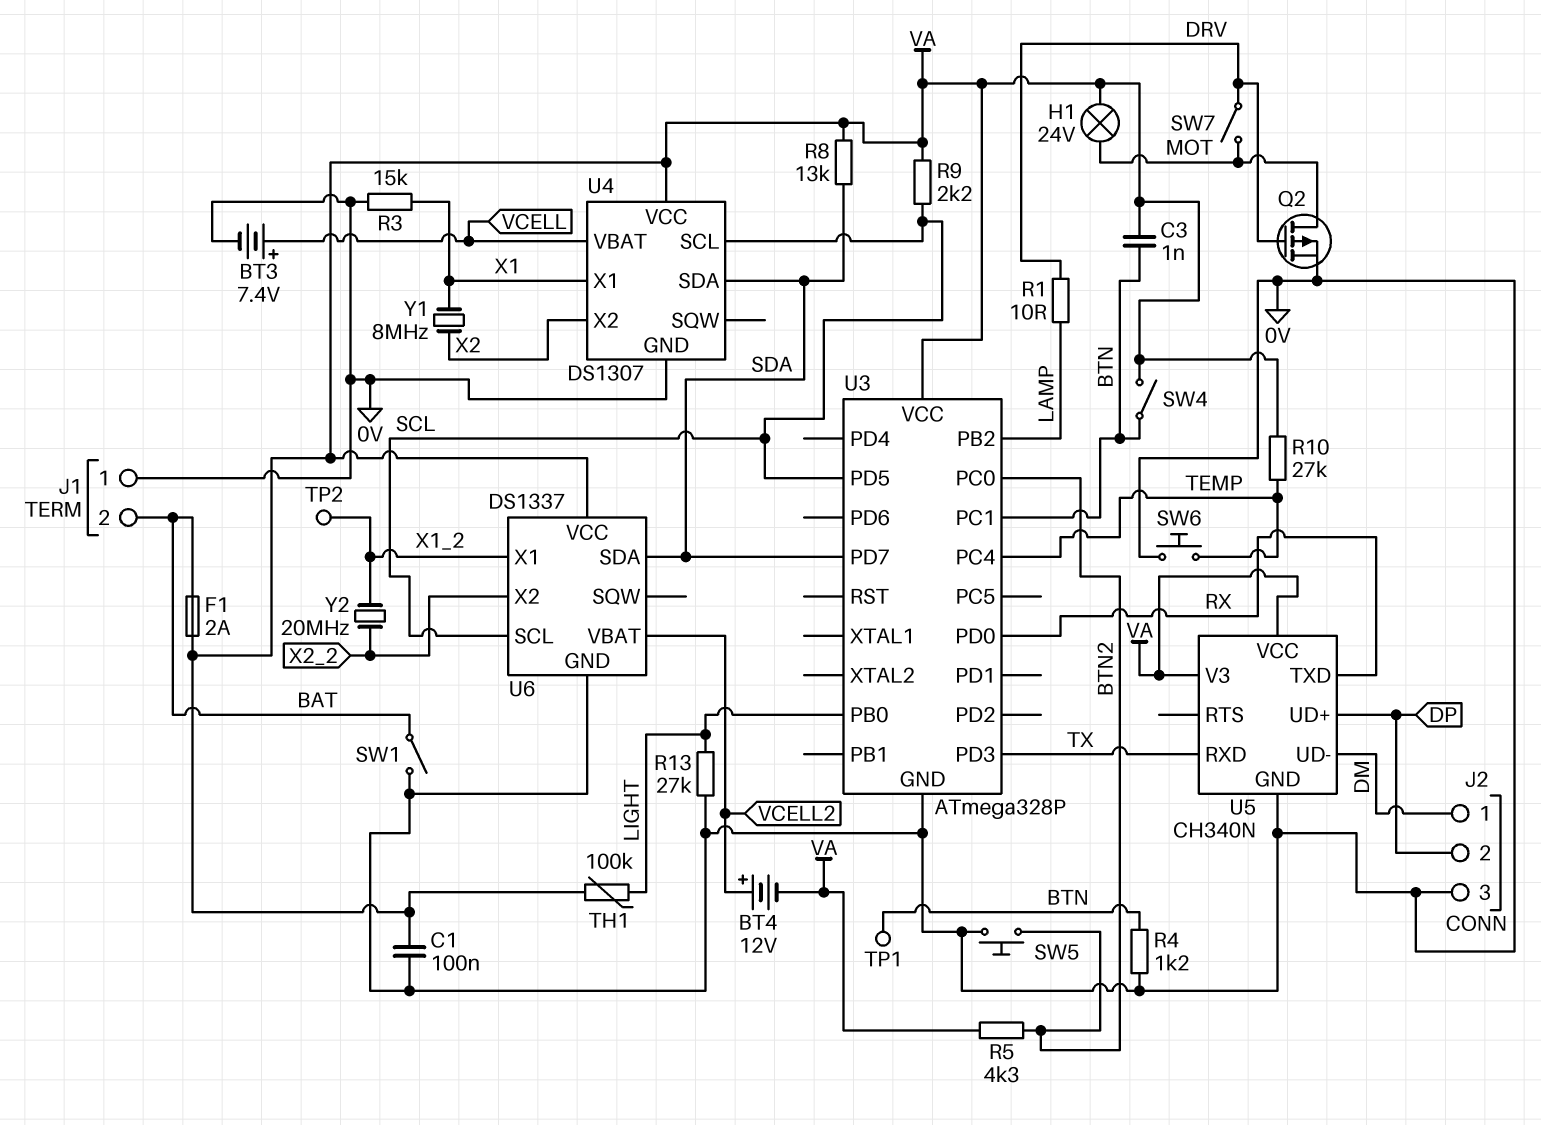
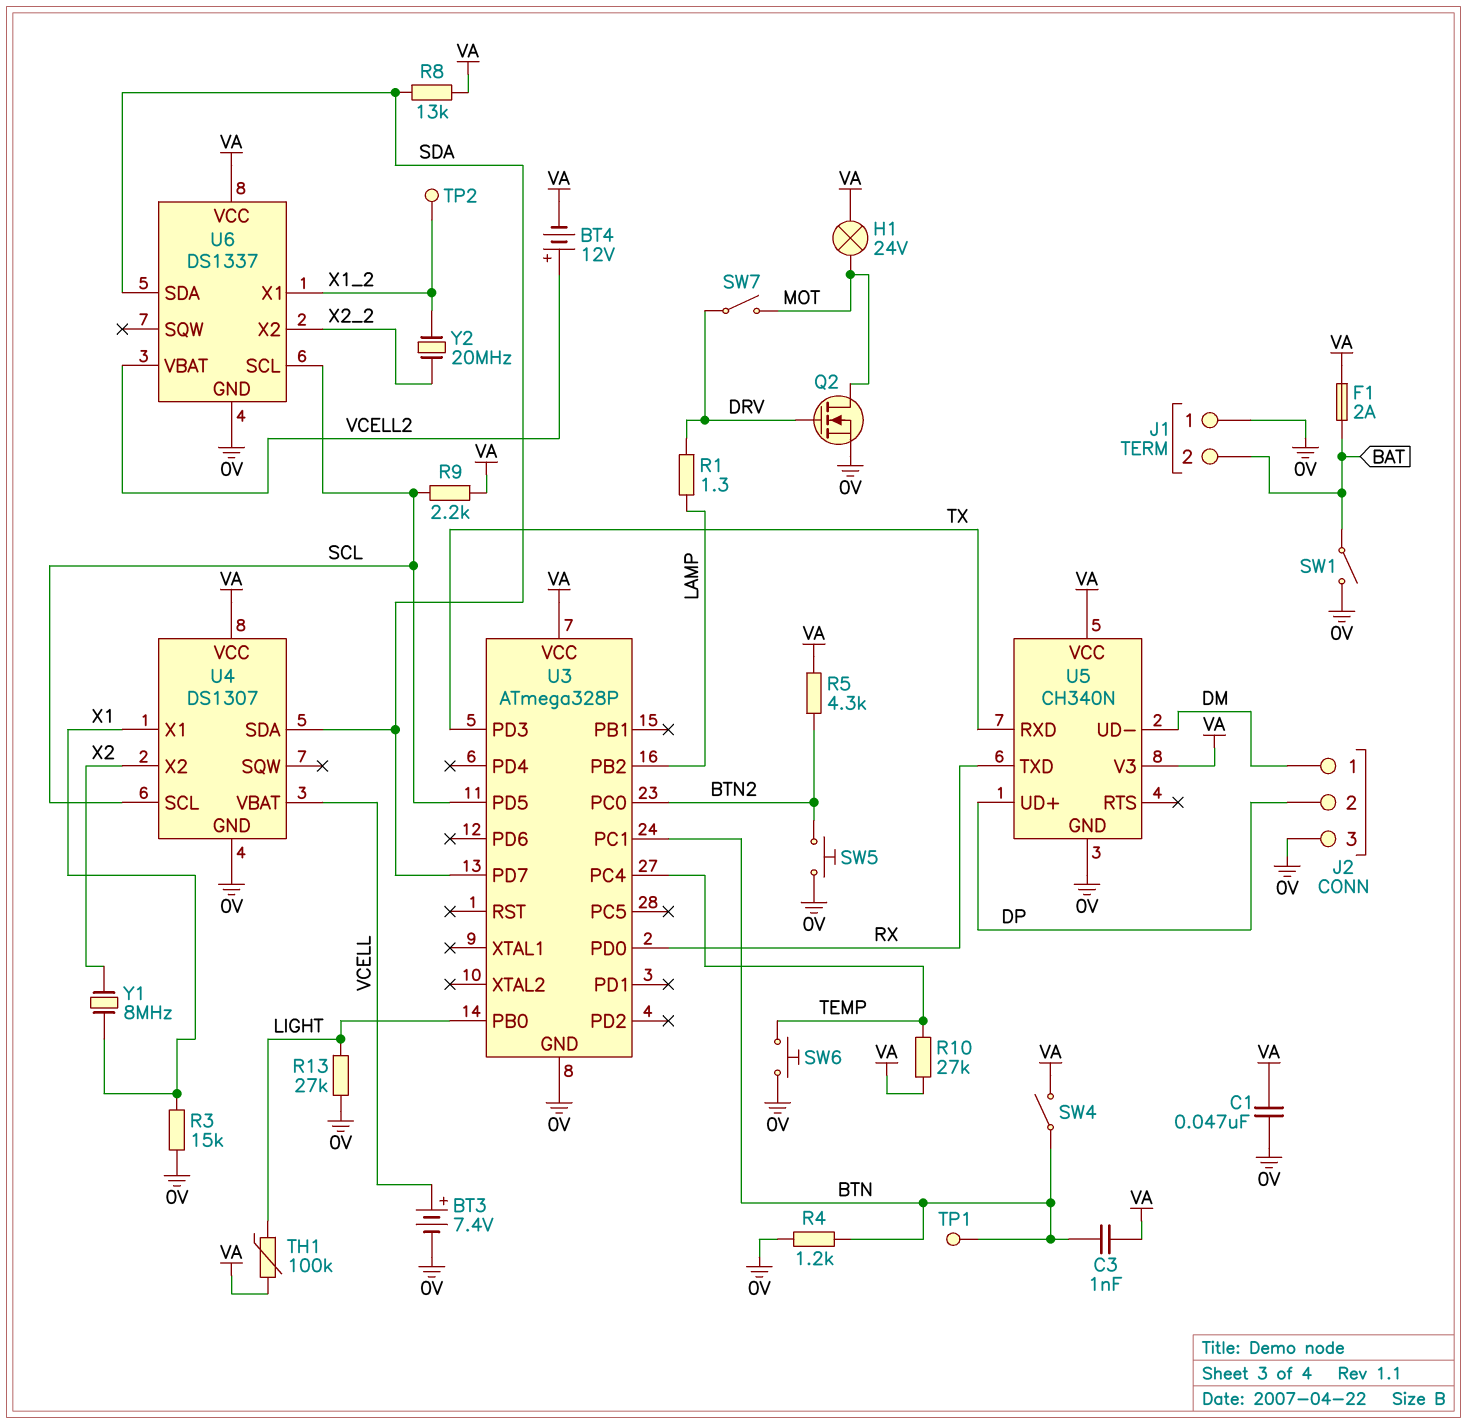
C1: 100nF (0V, VA) -> 47nF (0V, VA)
Q2: PMOS (G DRV, D MOT, S 0V) -> NMOS (G DRV, D MOT, S 0V)
R1: 10 (DRV, LAMP) -> 1.3 (DRV, LAMP)

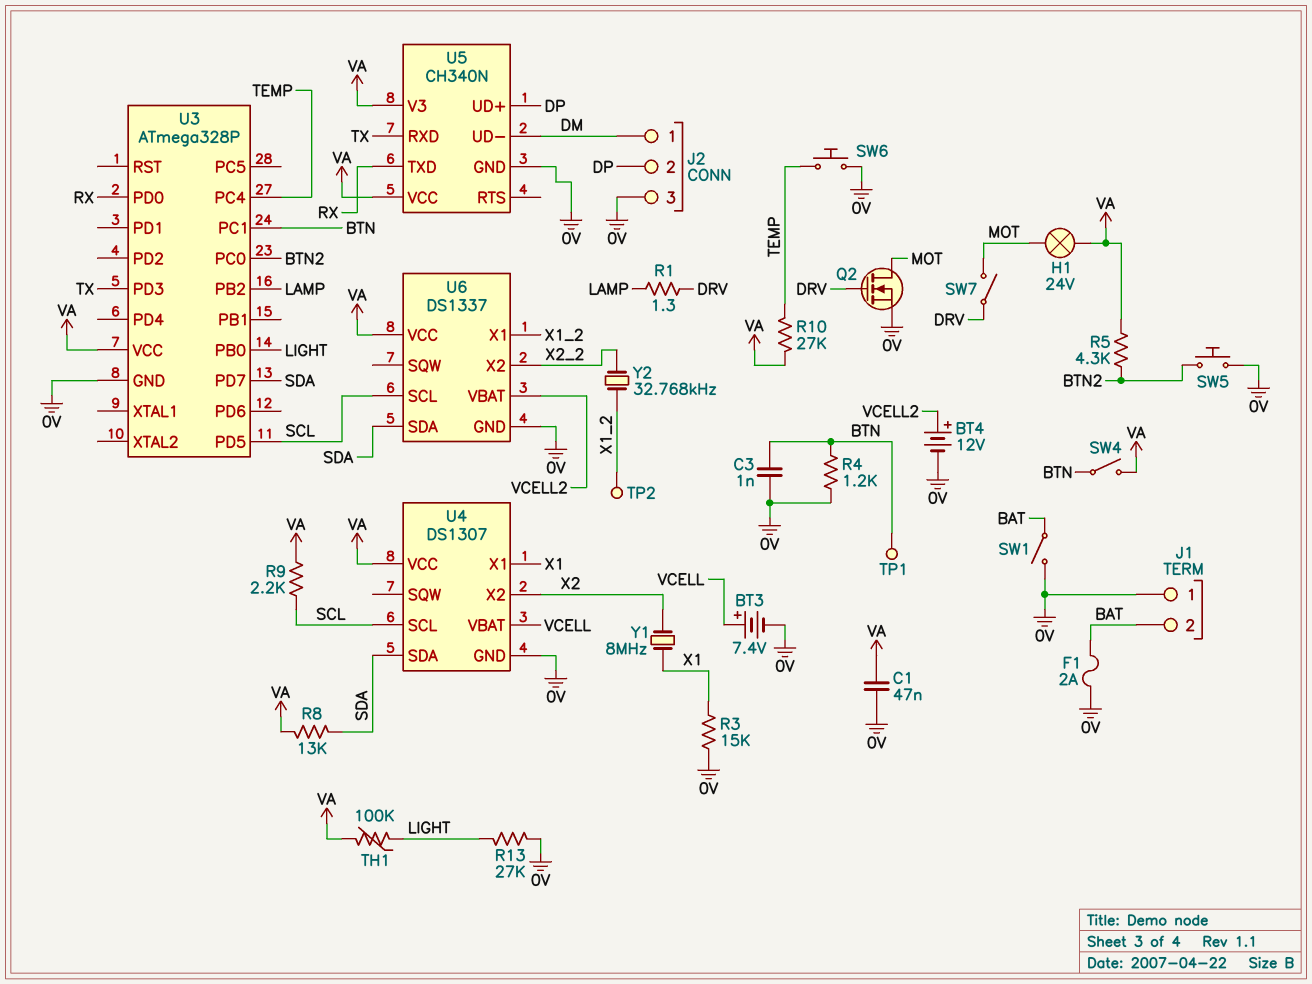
BT4: 12V (plus VCELL2, minus VA) -> 12V (plus VCELL2, minus 0V)
C3: 1nF (BTN, VA) -> 1nF (0V, BTN)
F1: 2A (BAT, VA) -> 2A (0V, BAT)
Y2: 20MHz (X1_2, X2_2) -> 32.768kHz (X1_2, X2_2)

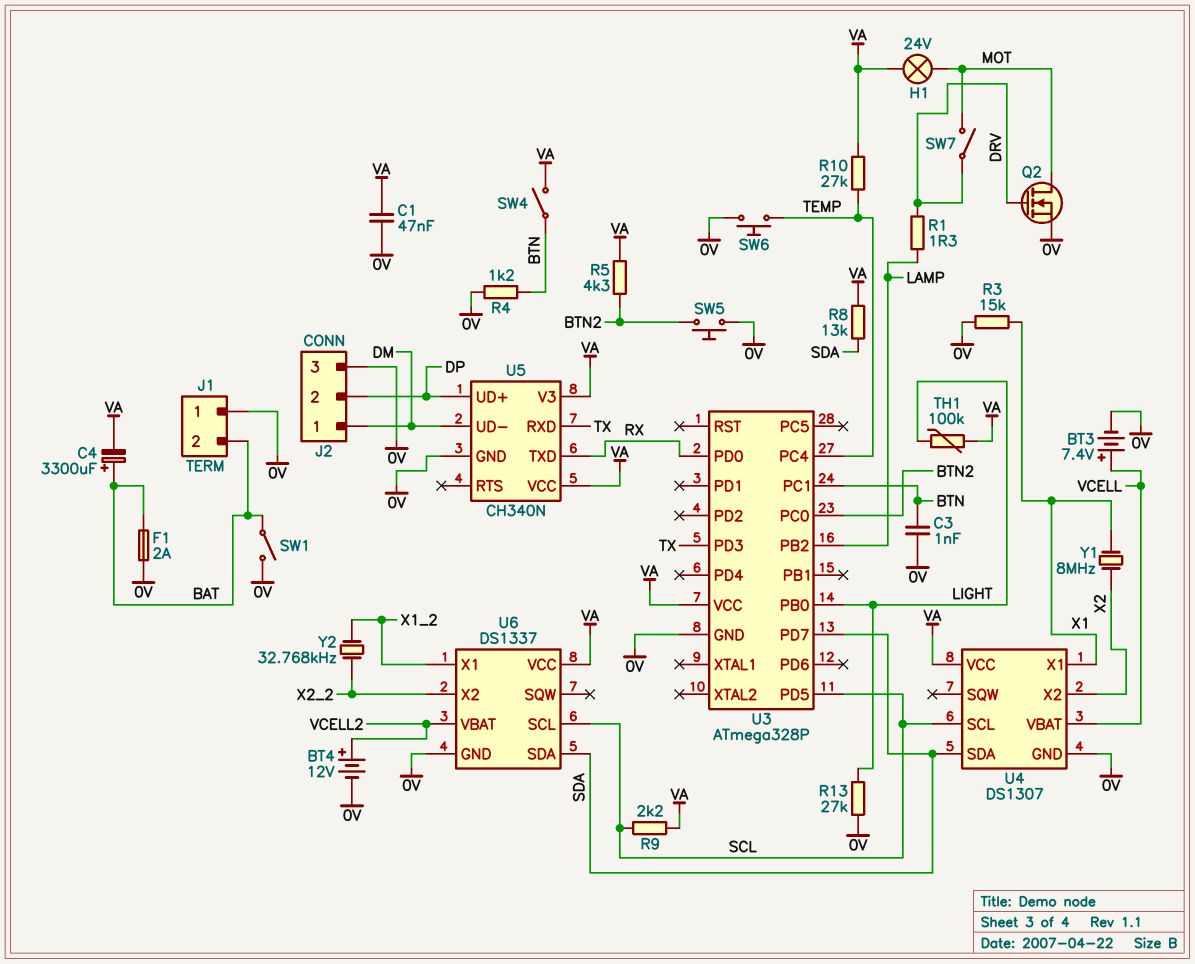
C4: none -> 3300uF (plus BAT, minus VA)
TP1: test point (BTN) -> none
TP2: test point (X1_2) -> none

